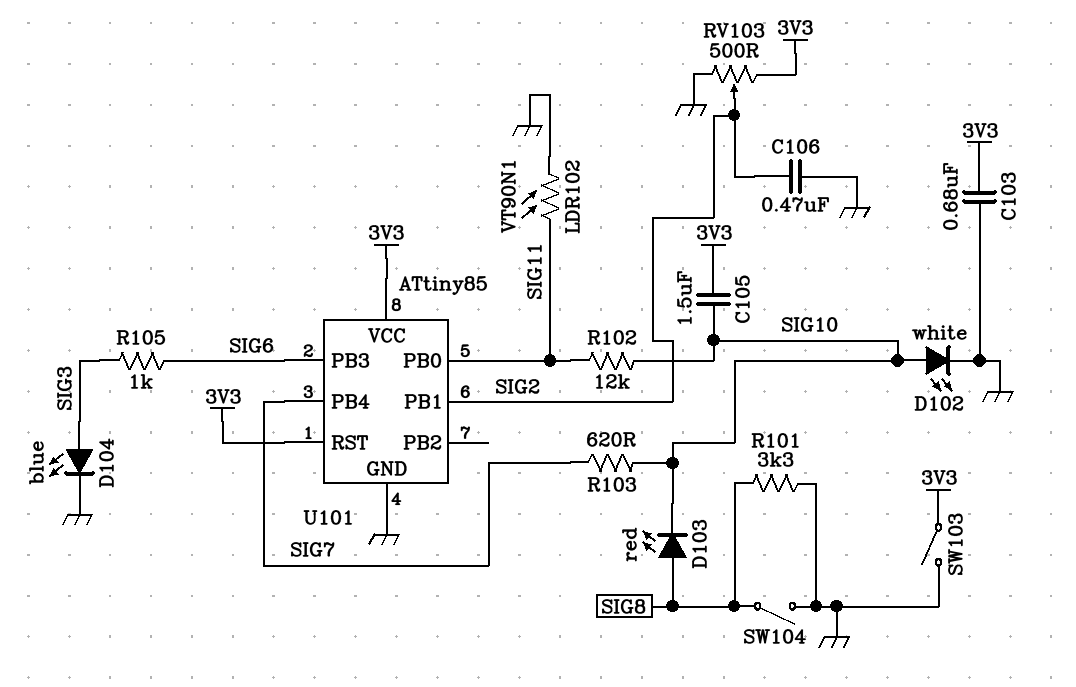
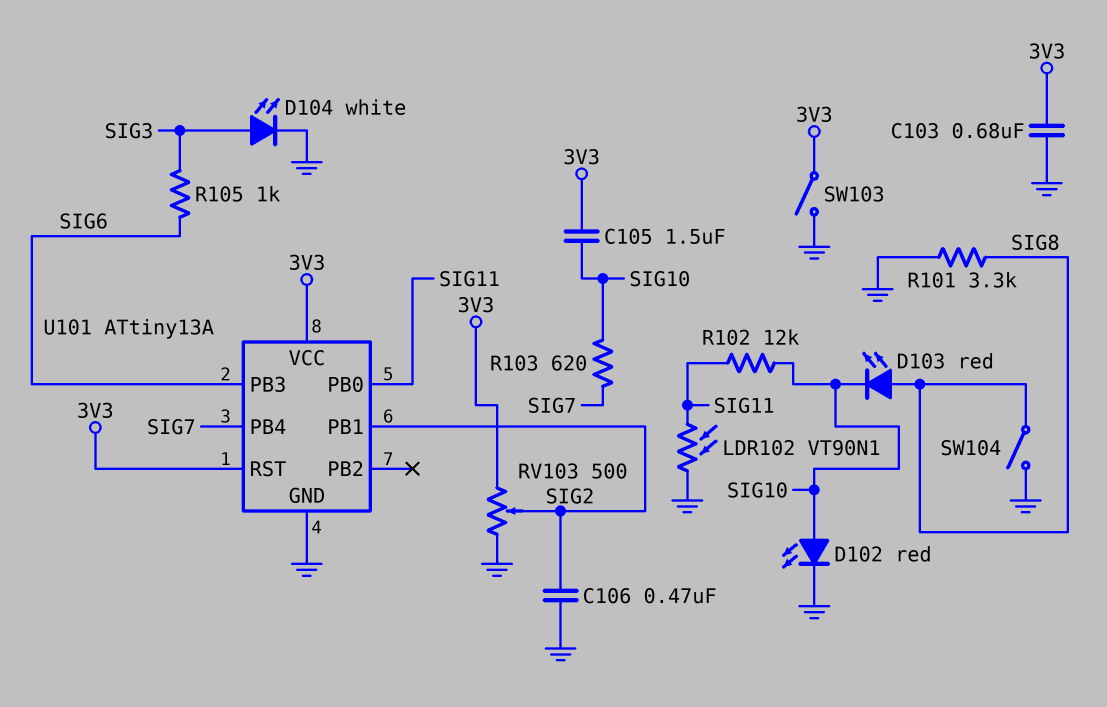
D102: LED white (A SIG10, K GND) -> LED red (A SIG10, K GND)
D104: LED blue (A SIG3, K GND) -> LED white (A SIG3, K GND)
U101: ATtiny85 -> ATtiny13A

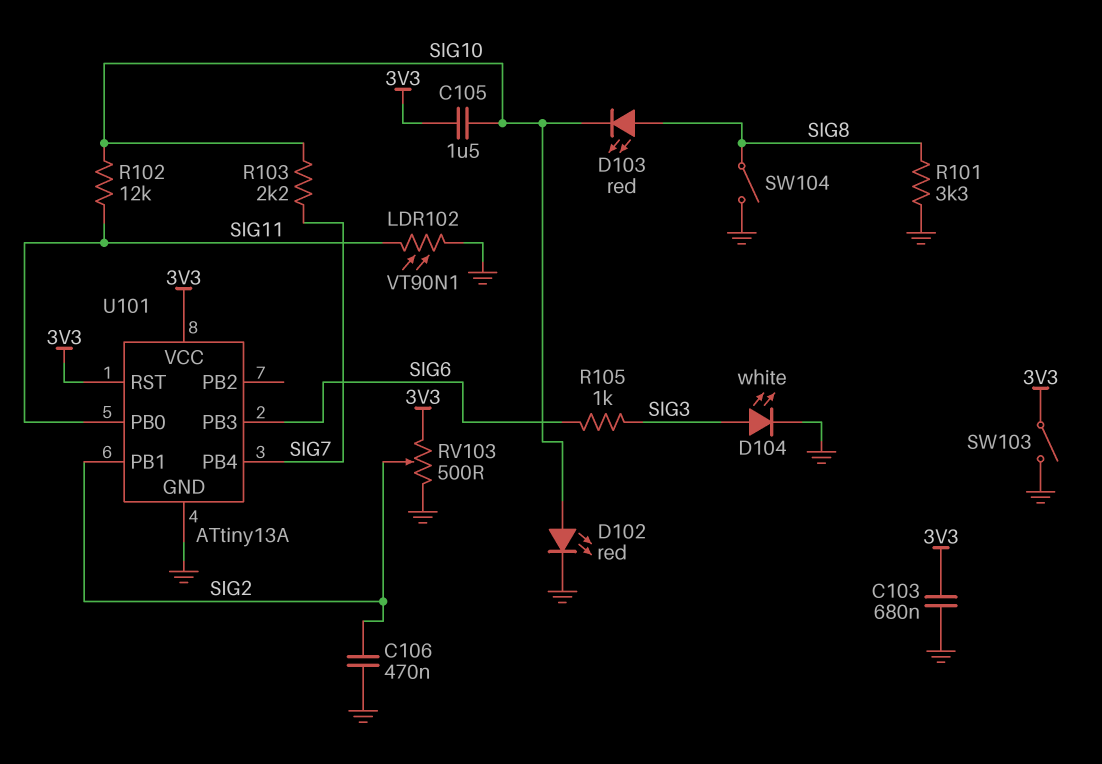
R103: 620 (SIG7, SIG10) -> 2.2k (SIG7, SIG10)

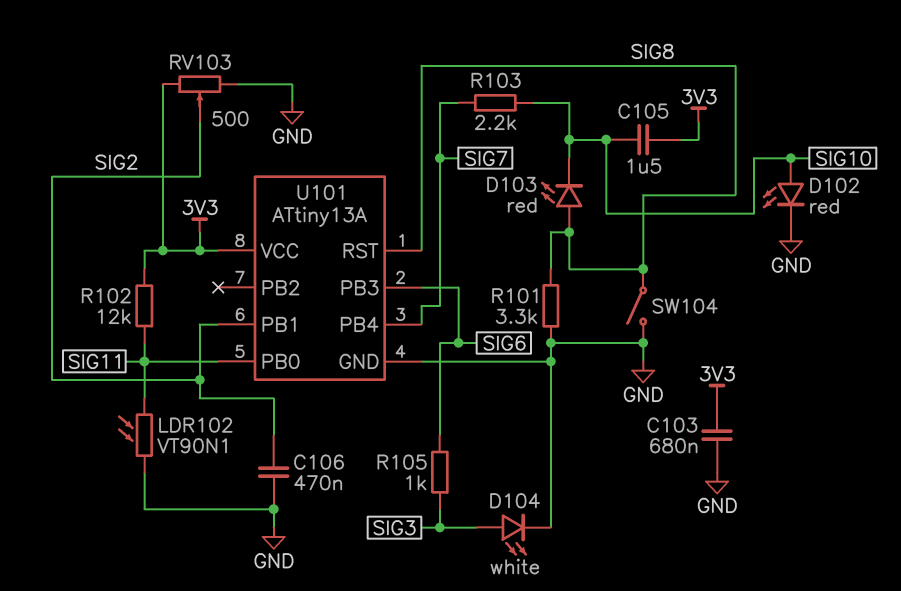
R102: 12k (SIG10, SIG11) -> 12k (3V3, SIG11)
SW103: switch (3V3, GND) -> none
U101 pin RST: 3V3 -> SIG8

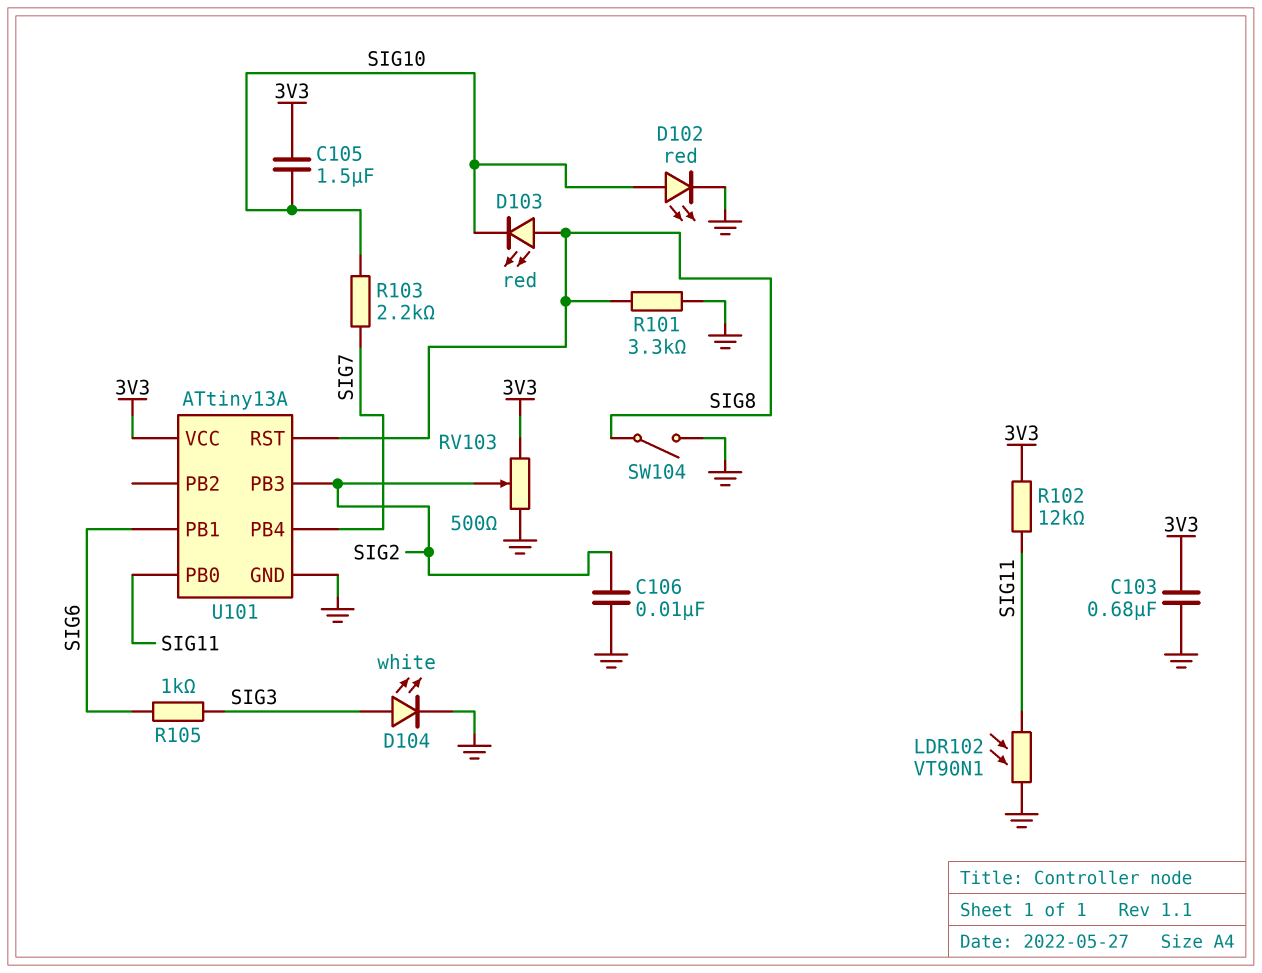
C106: 470nF (GND, SIG2) -> 10nF (GND, SIG2)
U101 pin PB1: SIG2 -> SIG6
U101 pin PB3: SIG6 -> SIG2

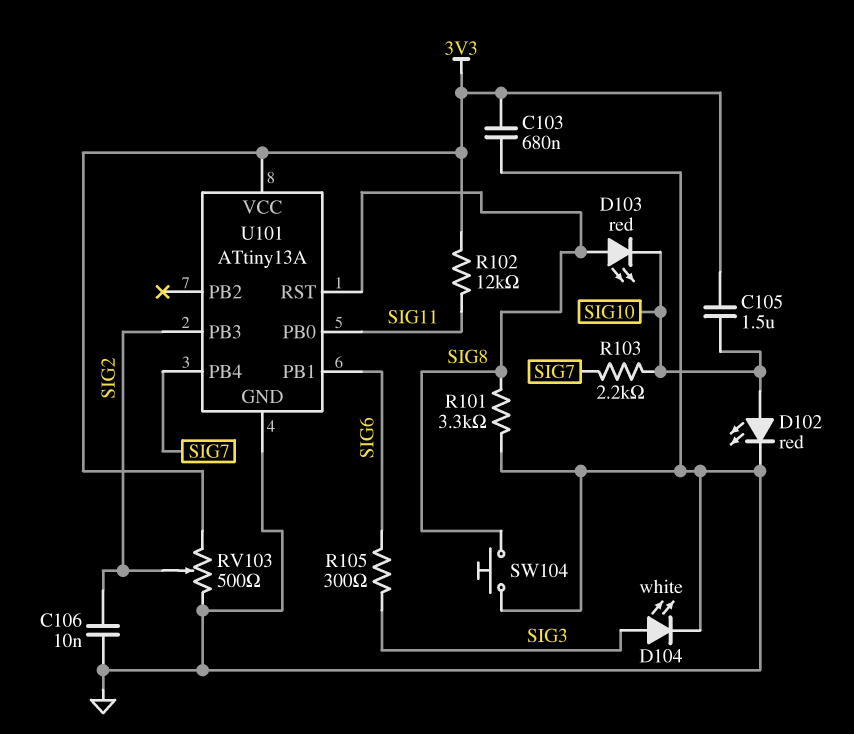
LDR102: VT90N1 (GND, SIG11) -> none
R105: 1k (SIG3, SIG6) -> 300 (SIG3, SIG6)
SW104: switch (GND, SIG8) -> button (GND, SIG8)

